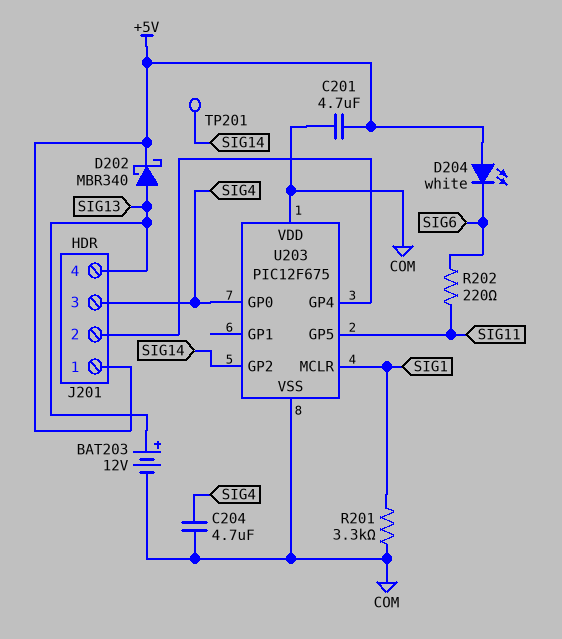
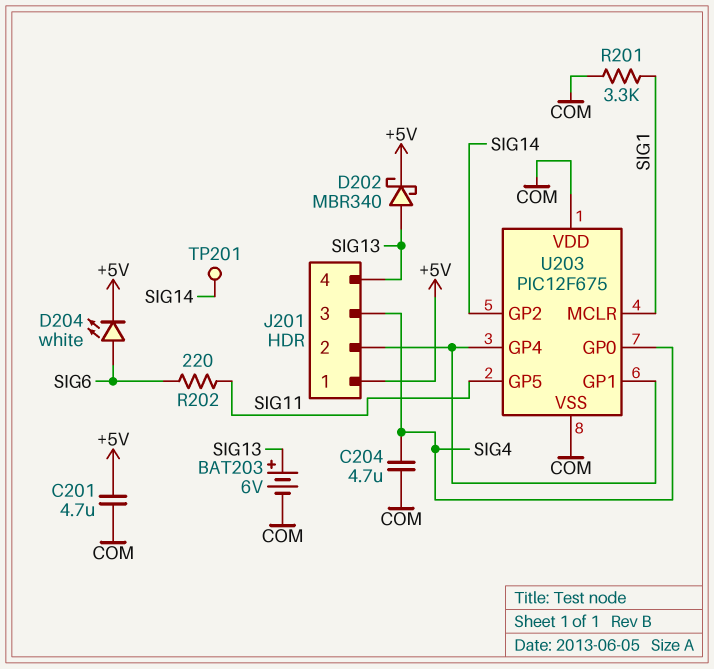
BAT203: 12V (plus SIG13, minus COM) -> 6V (plus SIG13, minus COM)
D204: LED white (A +5V, K SIG6) -> LED white (A SIG6, K +5V)
U203 pin GP1: none -> J201/2

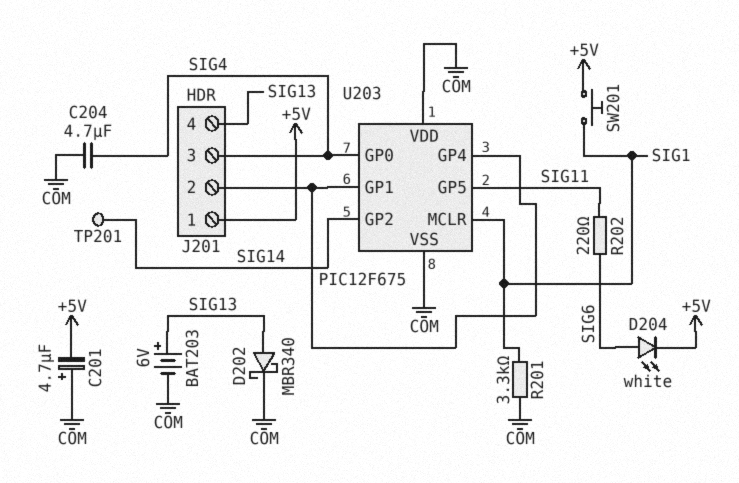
C201: 4.7uF (+5V, COM) -> 4.7uF (plus COM, minus +5V)
D202: schottky MBR340 (A SIG13, K +5V) -> schottky MBR340 (A SIG13, K COM)
SW201: none -> button (+5V, SIG1)

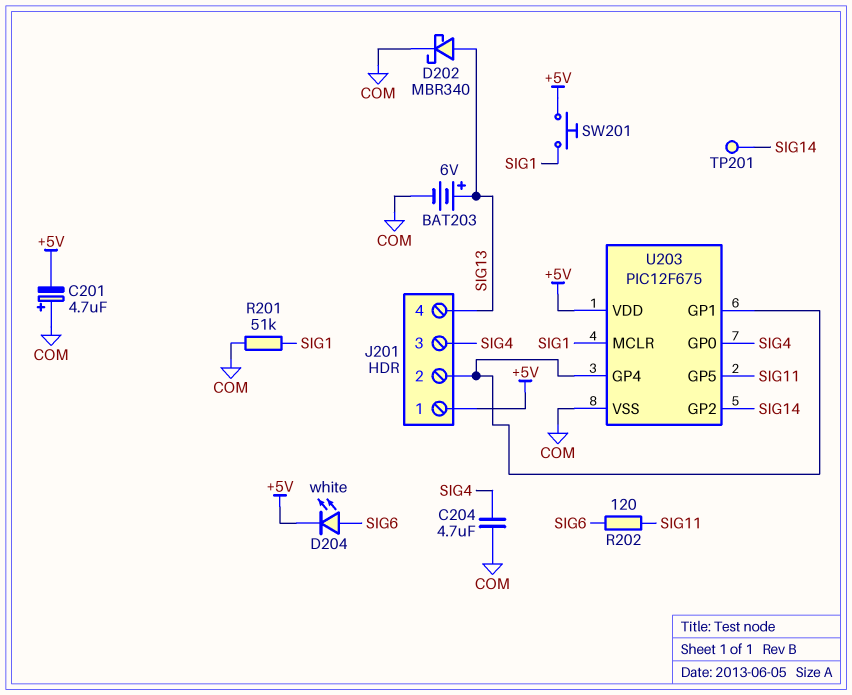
R201: 3.3k (COM, SIG1) -> 51k (COM, SIG1)
R202: 220 (SIG6, SIG11) -> 120 (SIG6, SIG11)
U203 pin VDD: COM -> +5V

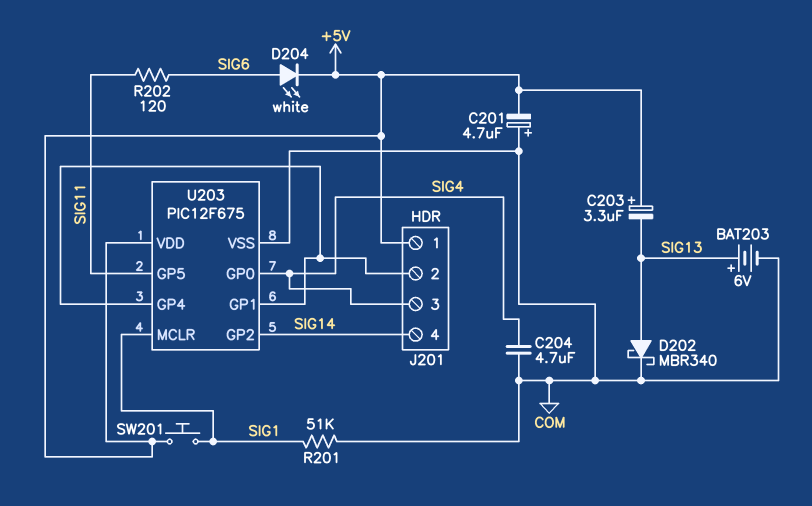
C203: none -> 3.3uF (plus +5V, minus SIG13)
J201 pin 4: SIG13 -> SIG14
TP201: test point (SIG14) -> none

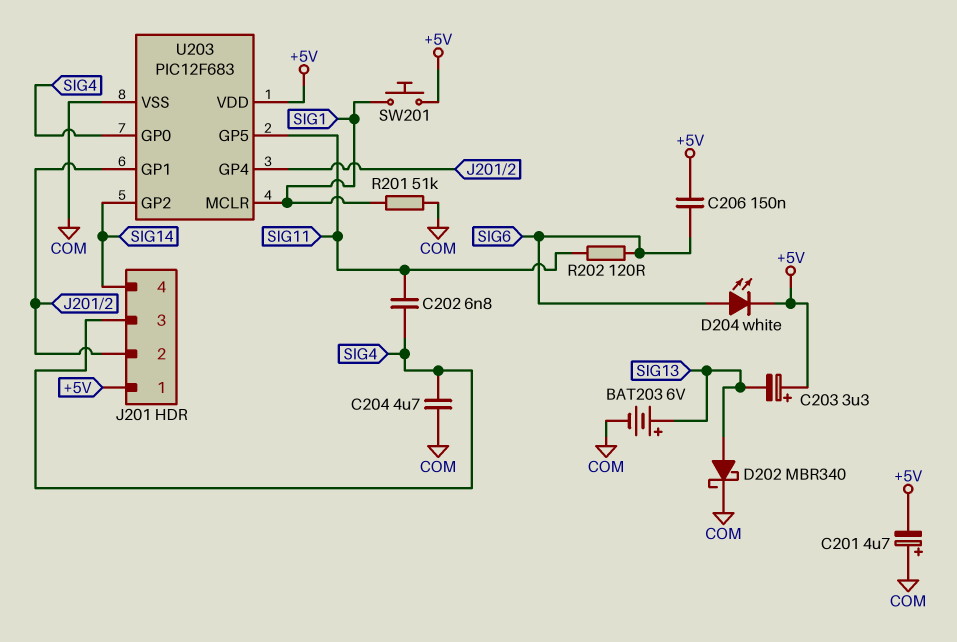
C202: none -> 6.8nF (SIG4, SIG11)
C206: none -> 150nF (+5V, SIG6)
U203: PIC12F675 -> PIC12F683

